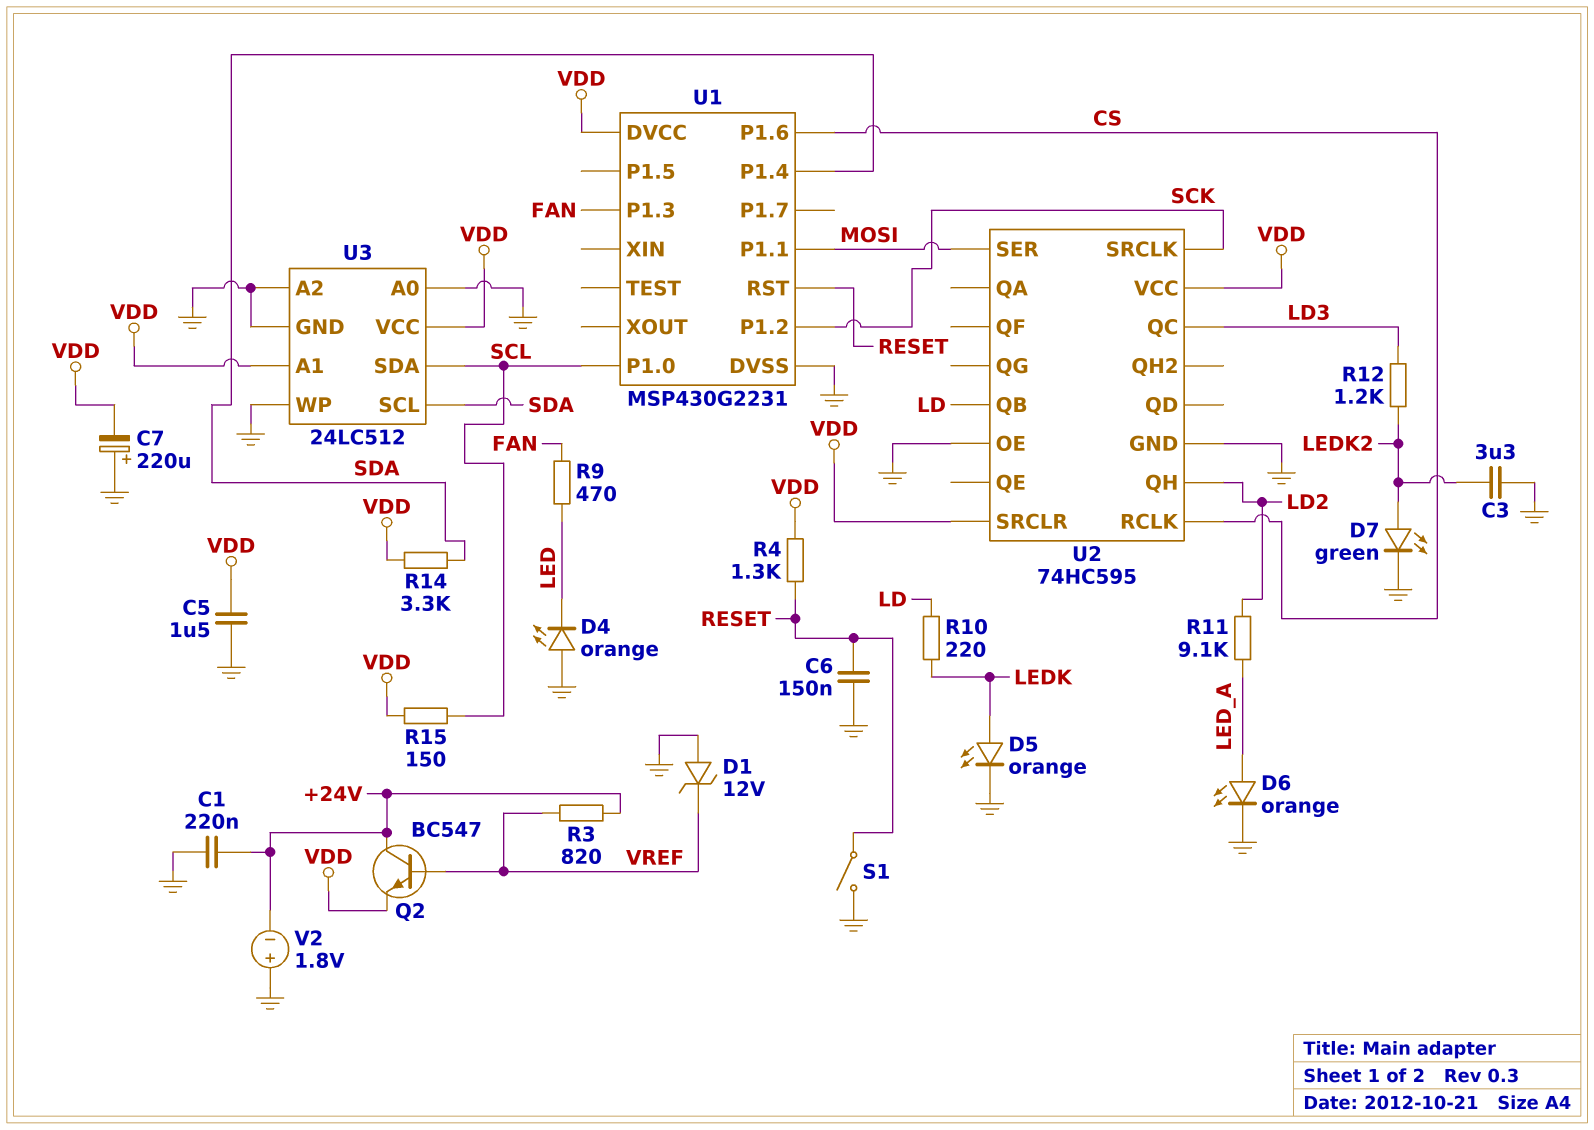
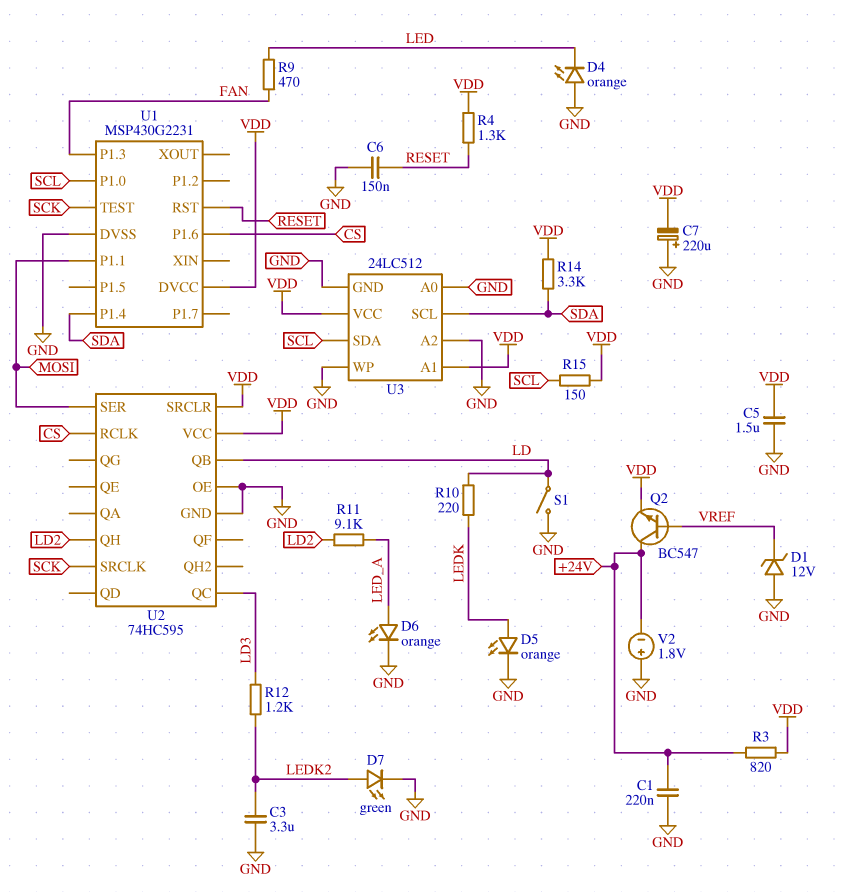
R3: 820 (+24V, VREF) -> 820 (+24V, VDD)
S1: switch (GND, RESET) -> switch (GND, LD)
U1 pin P1.2: SCK -> none
U1 pin TEST: none -> SCK

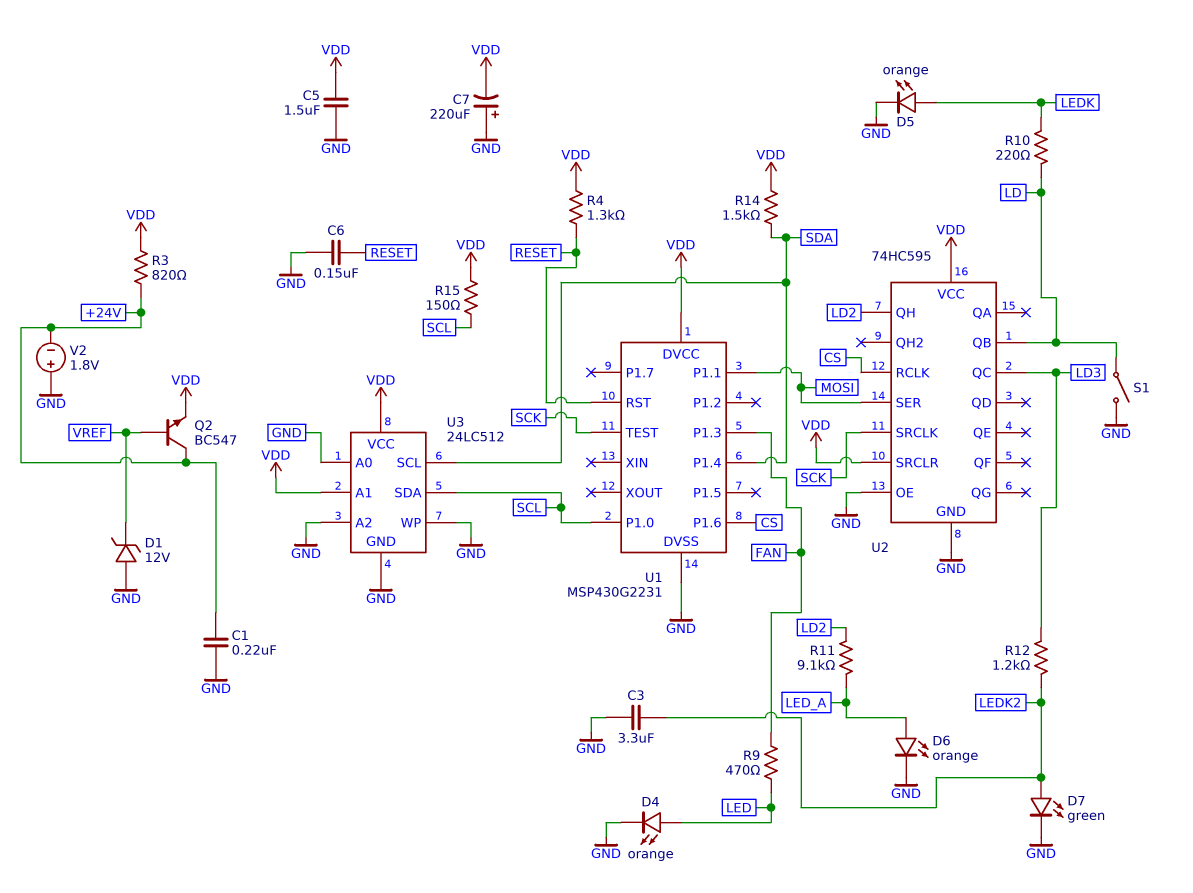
D4: LED orange (A GND, K LED) -> LED orange (A LED, K GND)
R14: 3.3k (SDA, VDD) -> 1.5k (SDA, VDD)

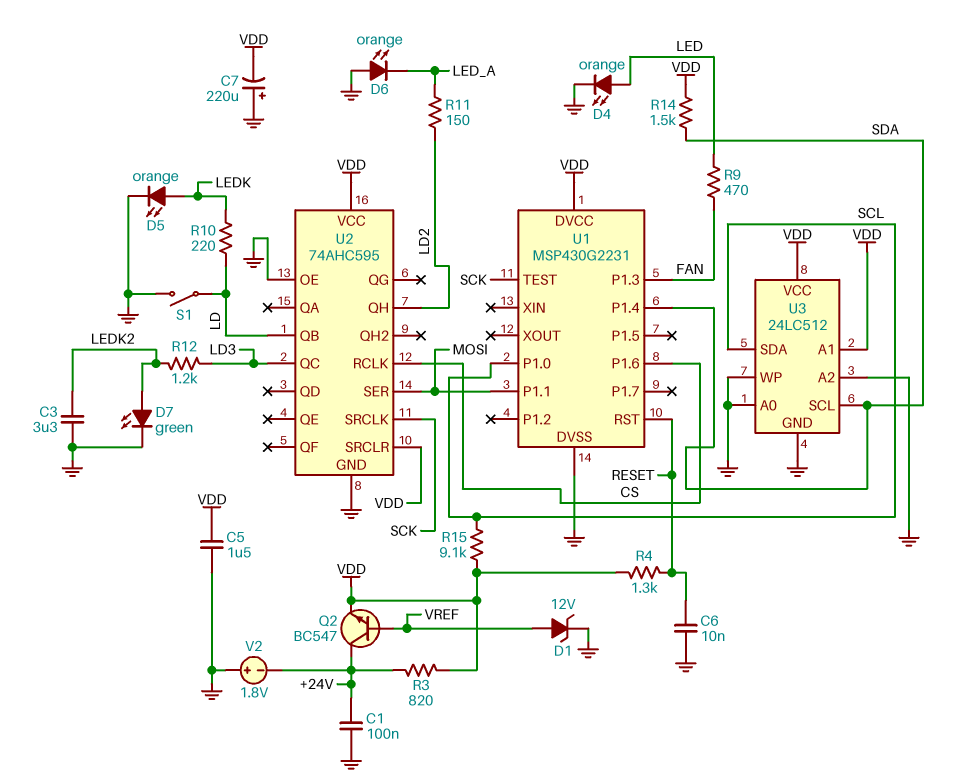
C1: 220nF (+24V, GND) -> 100nF (+24V, GND)
C6: 150nF (GND, RESET) -> 10nF (GND, RESET)
D1: zener 12V (A GND, K VREF) -> zener 12V (A VREF, K GND)
D6: LED orange (A LED_A, K GND) -> LED orange (A GND, K LED_A)
R11: 9.1k (LD2, LED_A) -> 150 (LD2, LED_A)
R15: 150 (SCL, VDD) -> 9.1k (SCL, VDD)
U2: 74HC595 -> 74AHC595

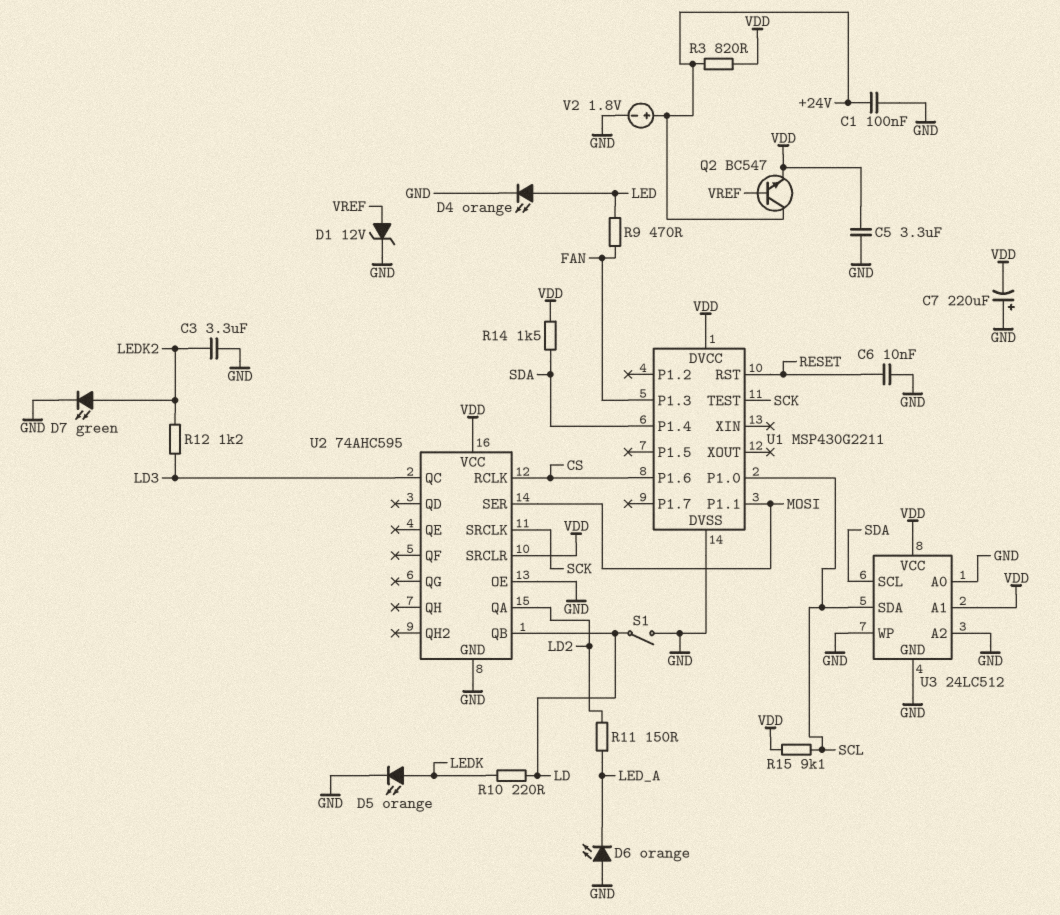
C5: 1.5uF (GND, VDD) -> 3.3uF (GND, VDD)
R4: 1.3k (RESET, VDD) -> none
U1: MSP430G2231 -> MSP430G2211
U2 pin QA: none -> LD2
U2 pin QH: LD2 -> none
V2: 1.8V (plus GND, minus +24V) -> 1.8V (plus +24V, minus GND)

